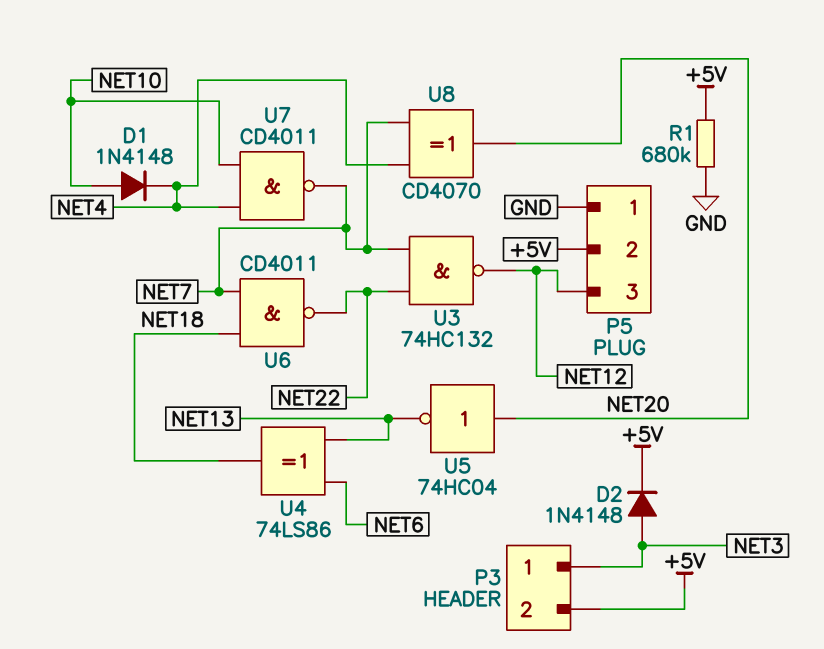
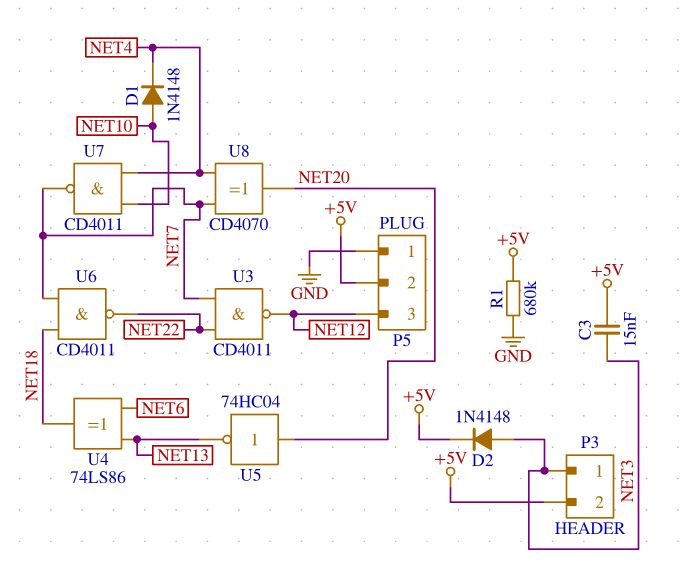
C3: none -> 15nF (+5V, NET3)
U3: NAND 74HC132 (in NET7, in NET22, out NET12) -> NAND CD4011 (in NET7, in NET22, out NET12)

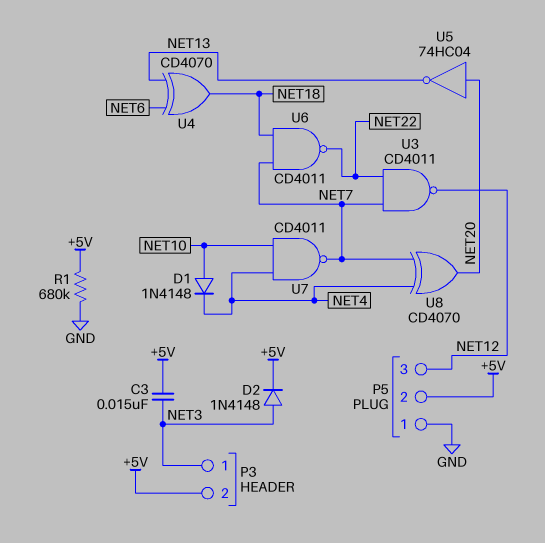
U4: XOR 74LS86 (in NET6, in NET13, out NET18) -> XOR CD4070 (in NET6, in NET13, out NET18)

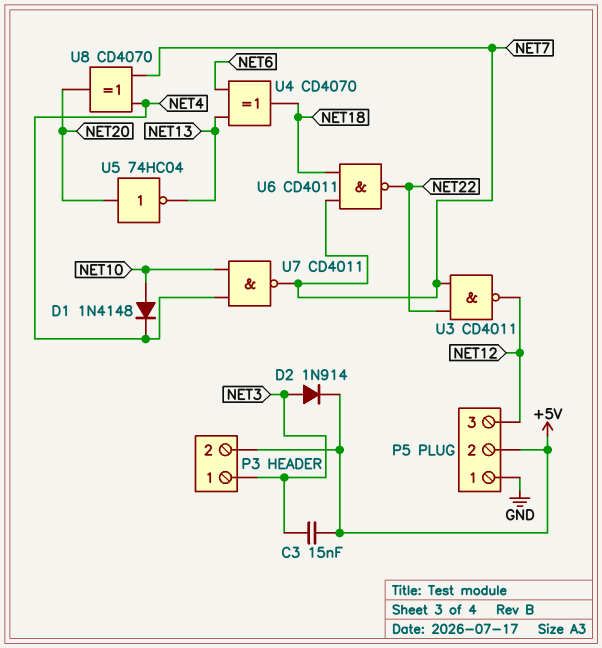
D2: diode 1N4148 (A NET3, K +5V) -> diode 1N914 (A NET3, K +5V)
R1: 680k (+5V, GND) -> none

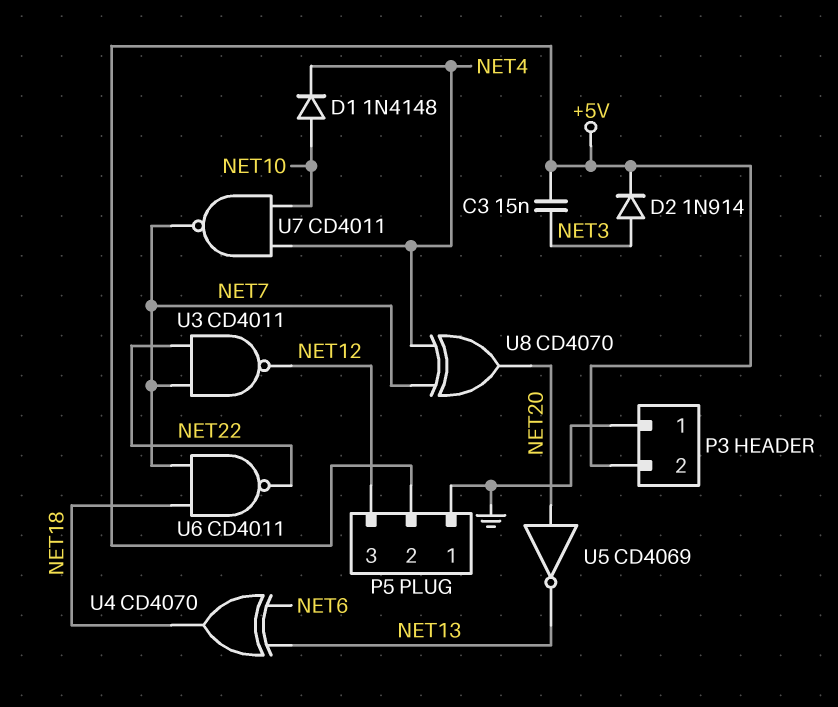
P3 pin 1: NET3 -> GND
U5: NOT 74HC04 (in NET20, out NET13) -> NOT CD4069 (in NET20, out NET13)

